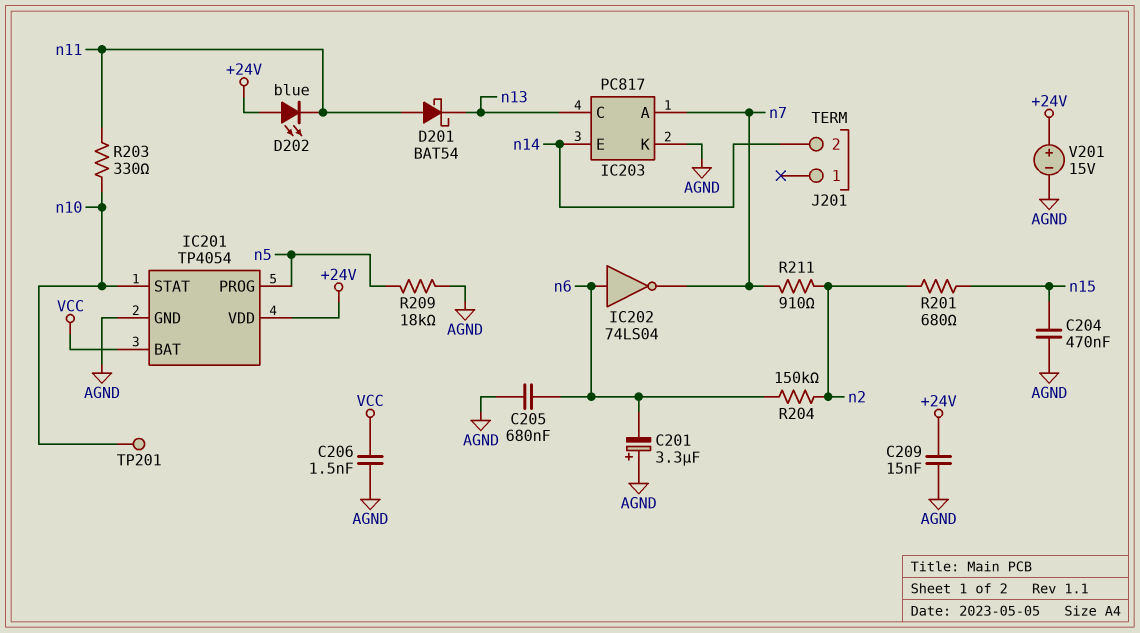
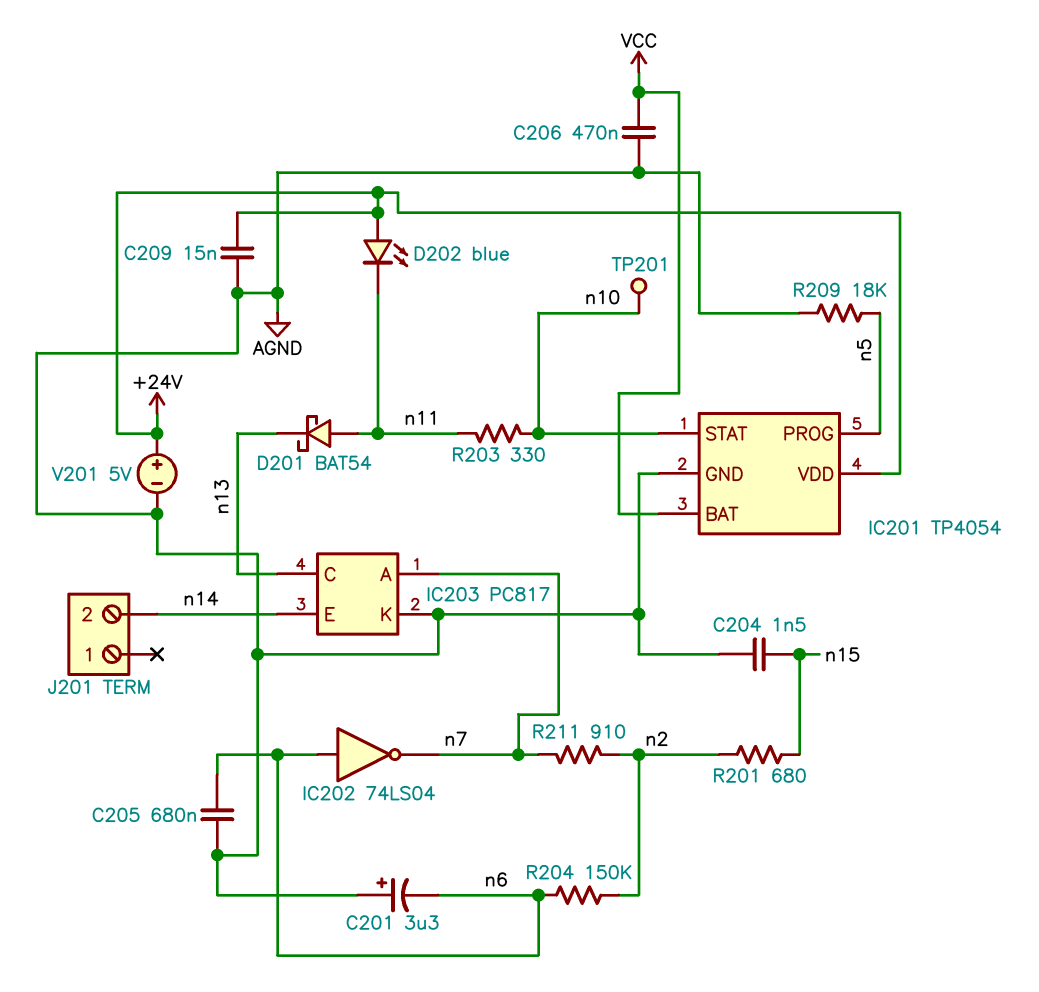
C204: 470nF (AGND, n15) -> 1.5nF (AGND, n15)
C206: 1.5nF (AGND, VCC) -> 470nF (AGND, VCC)
V201: 15V (plus +24V, minus AGND) -> 5V (plus +24V, minus AGND)

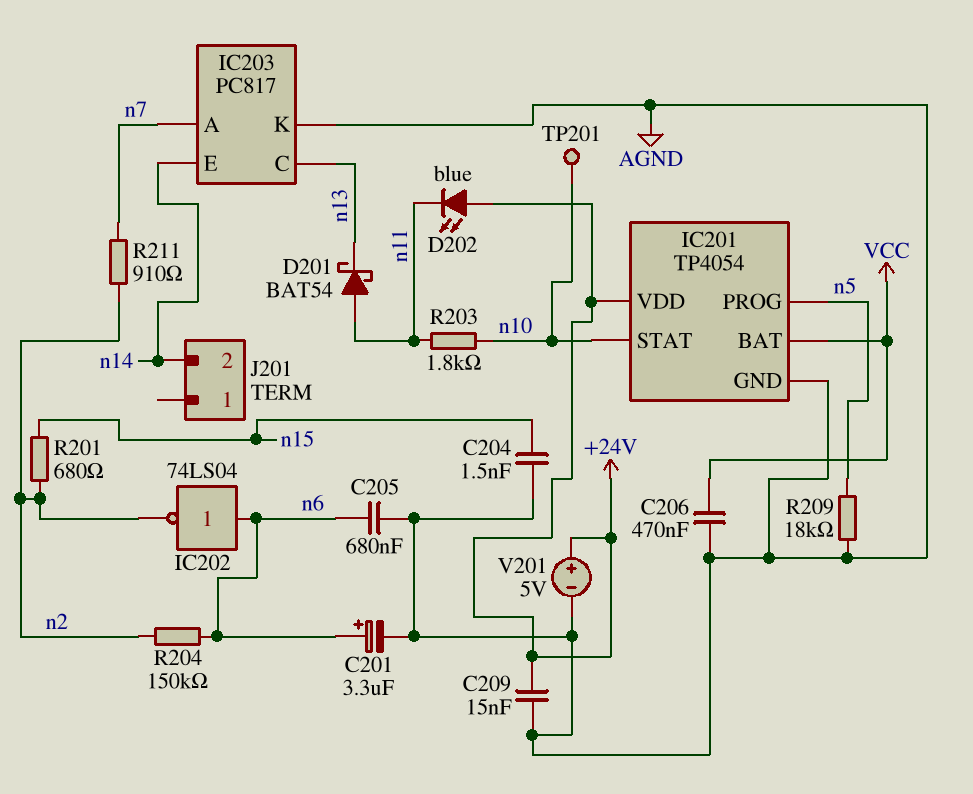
C201: 3.3uF (plus AGND, minus n6) -> 3.3uF (plus n6, minus AGND)
IC202: NOT 74LS04 (in n6, out n7) -> NOT 74LS04 (in n6, out n2)
R203: 330 (n10, n11) -> 1.8k (n10, n11)

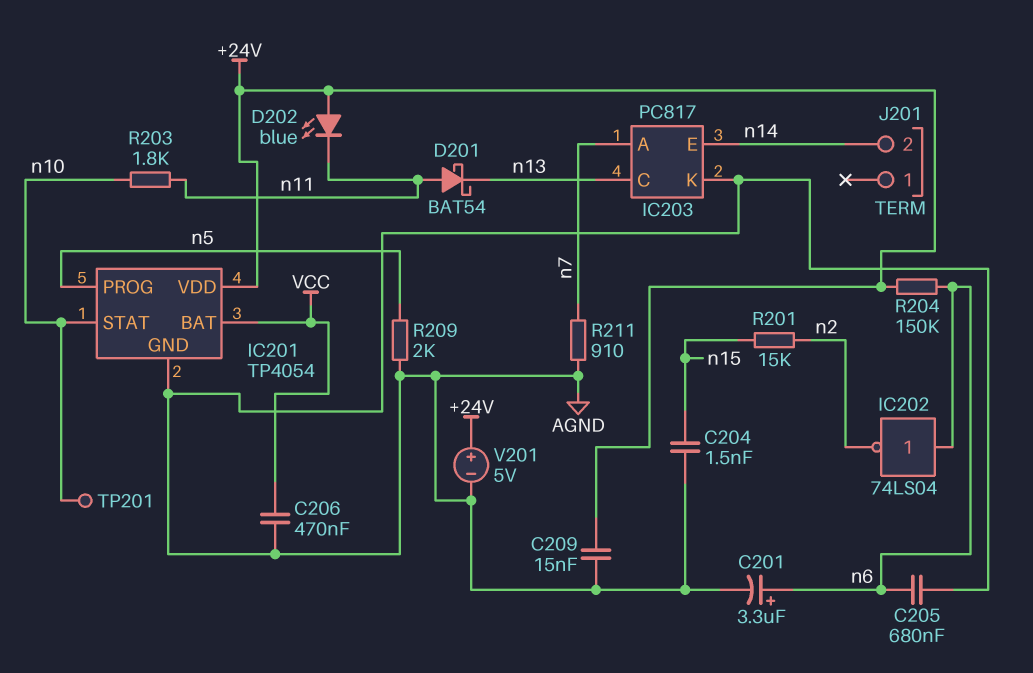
R201: 680 (n2, n15) -> 15k (n2, n15)
R204: 150k (n2, n6) -> 150k (+24V, n6)
R209: 18k (AGND, n5) -> 2k (AGND, n5)
R211: 910 (n2, n7) -> 910 (AGND, n7)

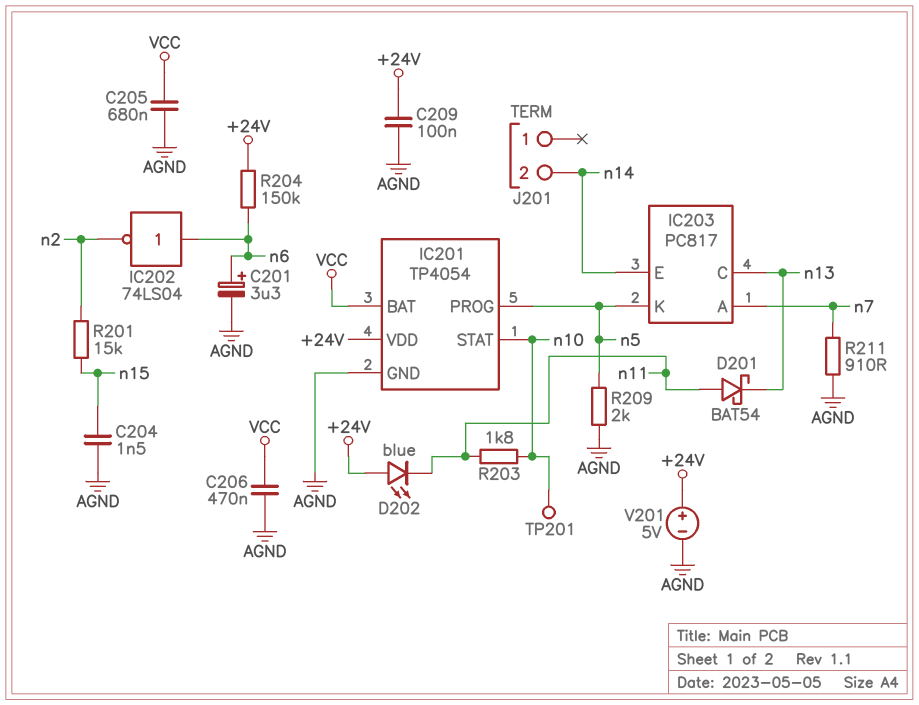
C205: 680nF (AGND, n6) -> 680nF (AGND, VCC)
C209: 15nF (+24V, AGND) -> 100nF (+24V, AGND)
IC203 pin K: AGND -> n5

